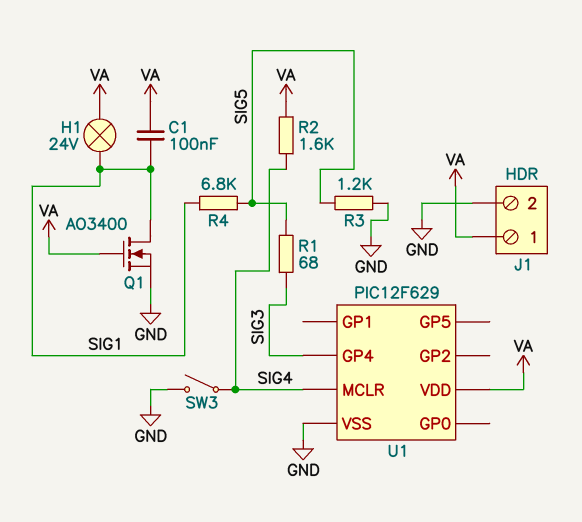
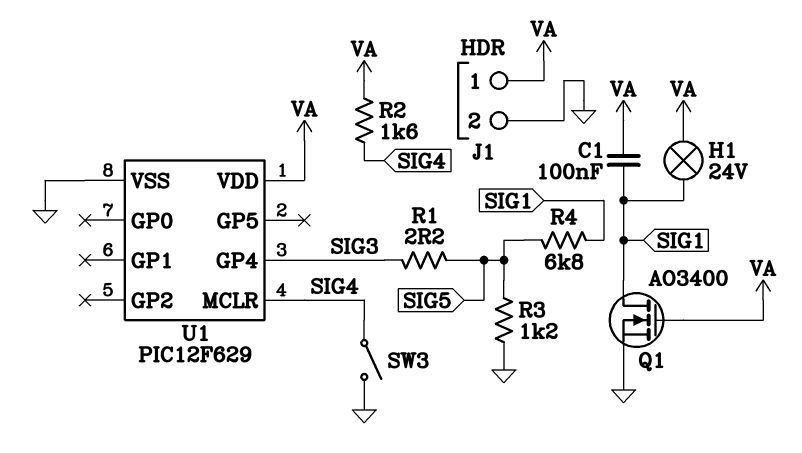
R1: 68 (SIG3, SIG5) -> 2.2 (SIG3, SIG5)

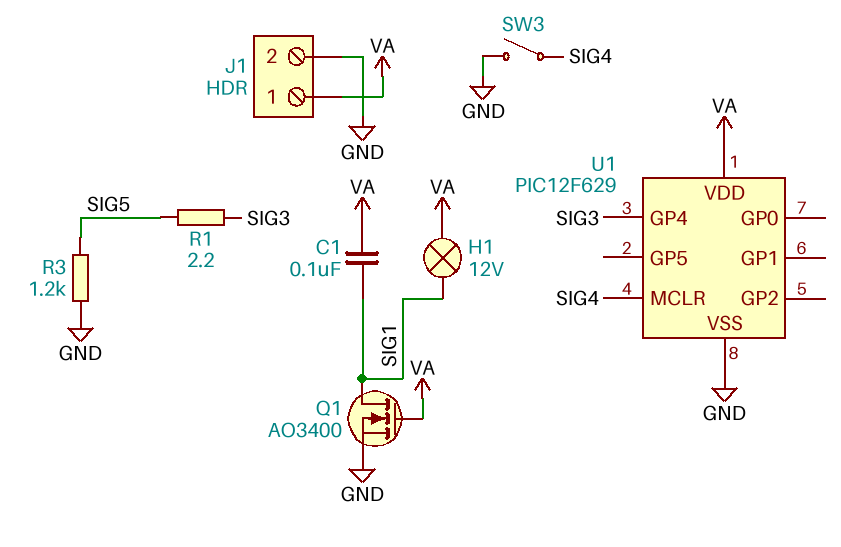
H1: lamp 24V (SIG1, VA) -> lamp 12V (SIG1, VA)
R2: 1.6k (SIG4, VA) -> none
R4: 6.8k (SIG1, SIG5) -> none

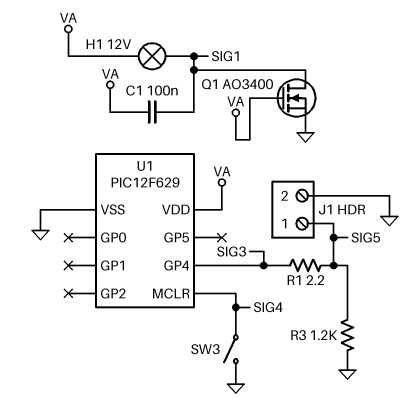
J1 pin 1: VA -> SIG5

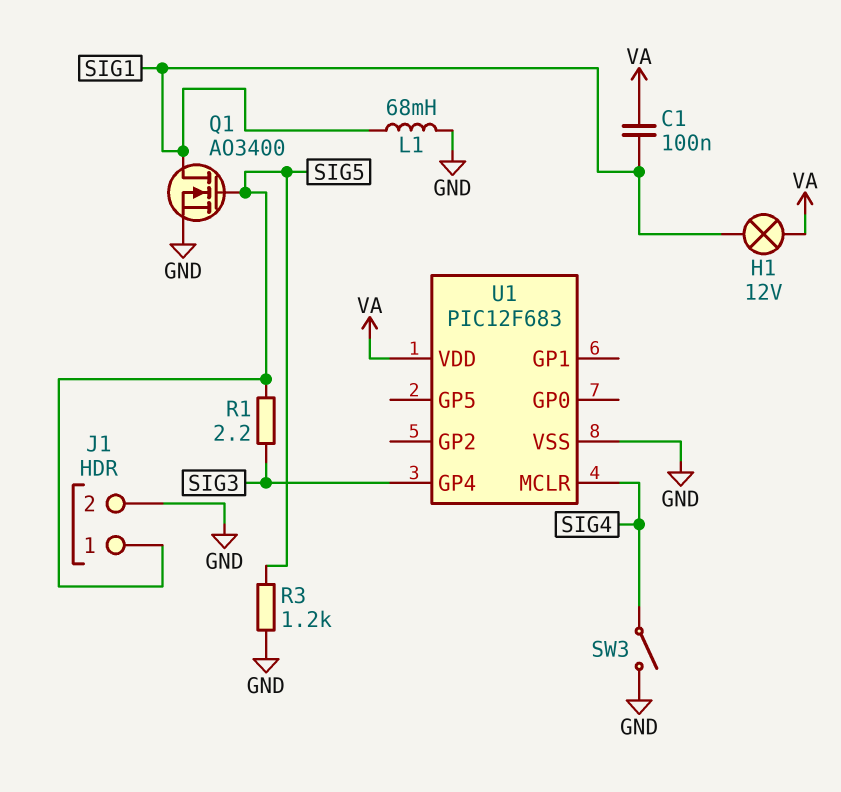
L1: none -> 68mH (GND, SIG1)
Q1: NMOS AO3400 (G VA, D SIG1, S GND) -> NMOS AO3400 (G SIG5, D SIG1, S GND)
U1: PIC12F629 -> PIC12F683

